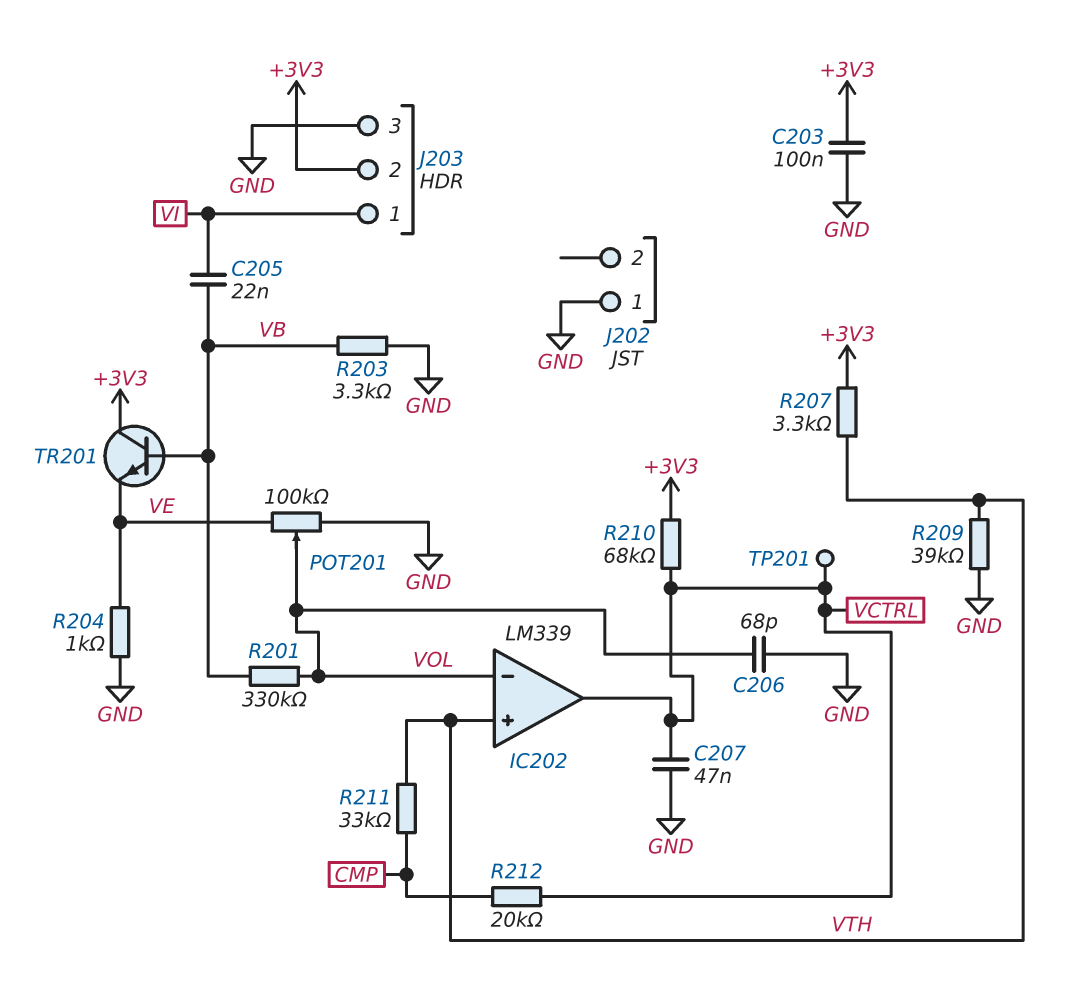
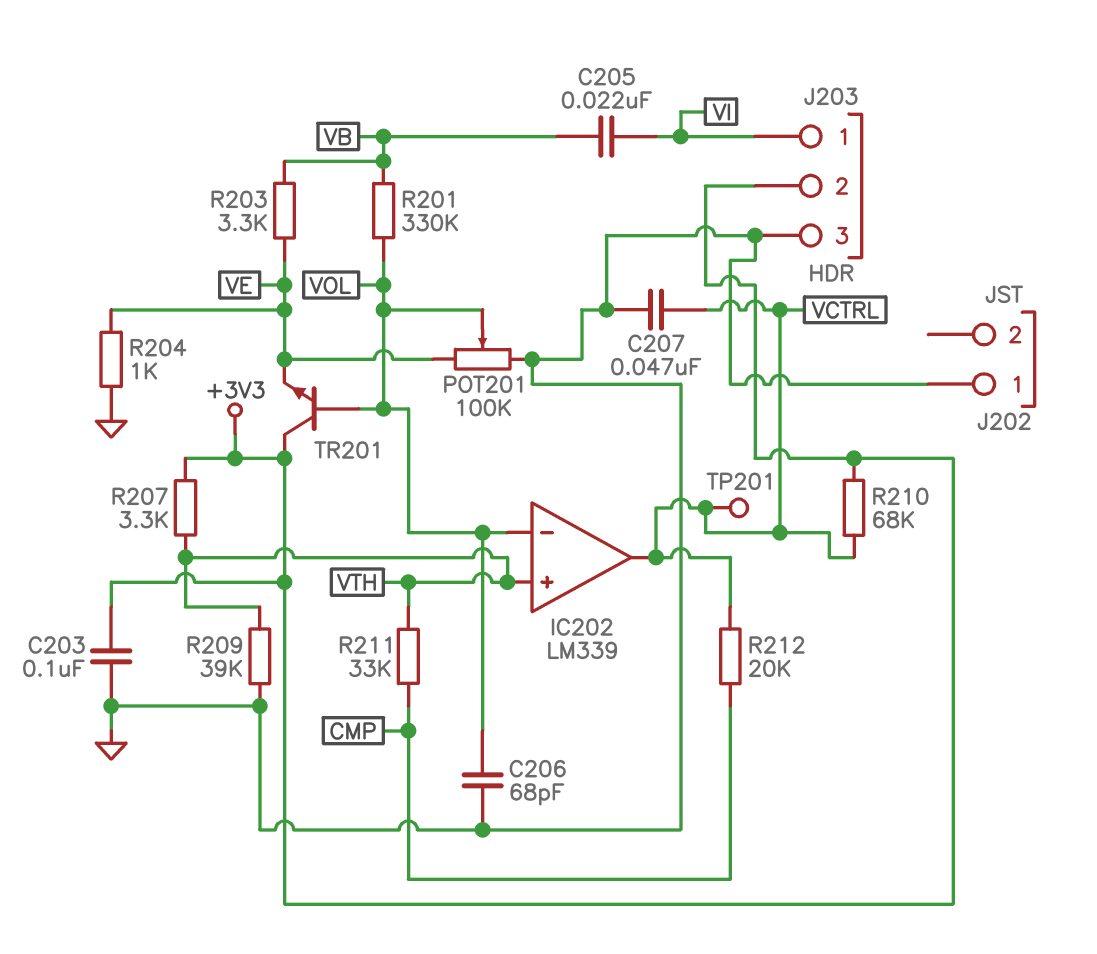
R203: 3.3k (GND, VB) -> 3.3k (VB, VE)
TR201: NPN (B VB, C +3V3, E VE) -> NPN (B VOL, C +3V3, E VE)

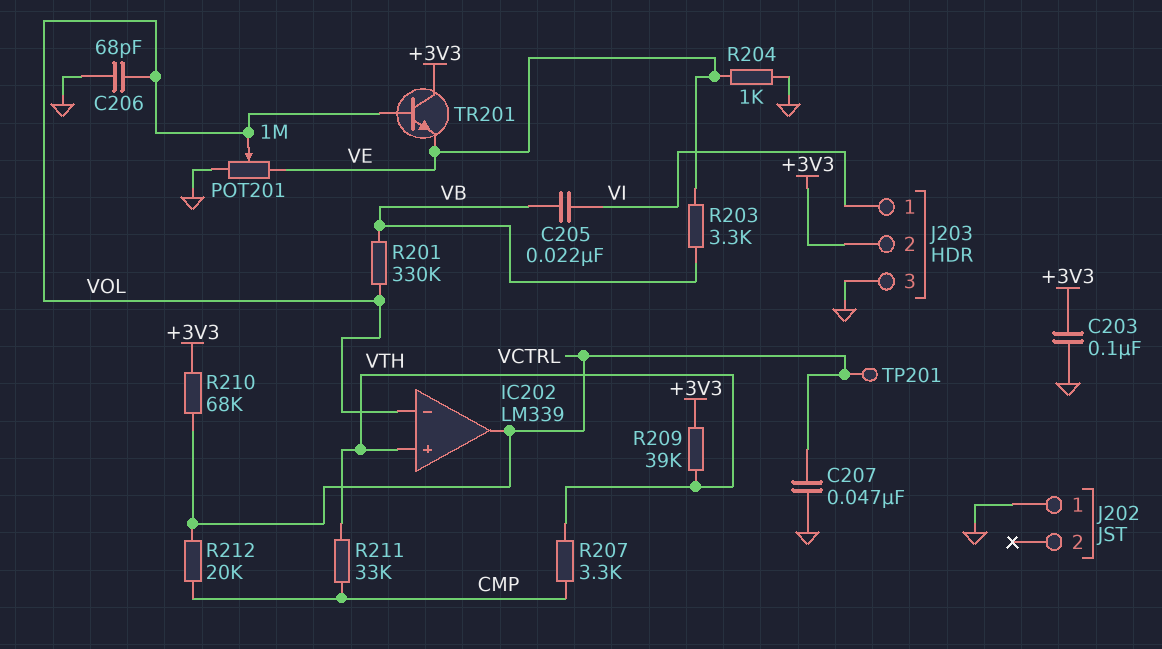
POT201: 100k (GND, VE, wiper VOL) -> 1M (GND, VE, wiper VOL)
R207: 3.3k (+3V3, VTH) -> 3.3k (CMP, VTH)
R209: 39k (GND, VTH) -> 39k (+3V3, VTH)

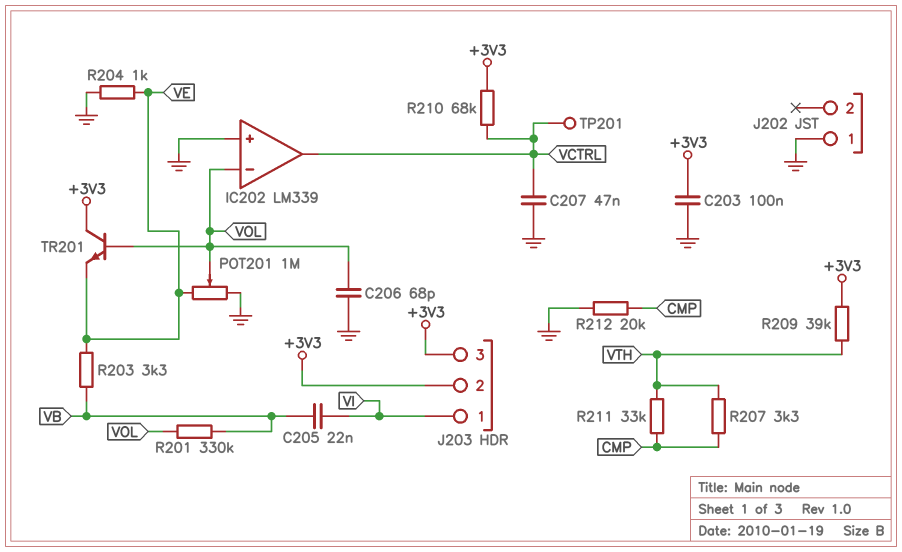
IC202 pin in+: VTH -> GND
J203 pin 3: GND -> +3V3
R212: 20k (CMP, VCTRL) -> 20k (CMP, GND)

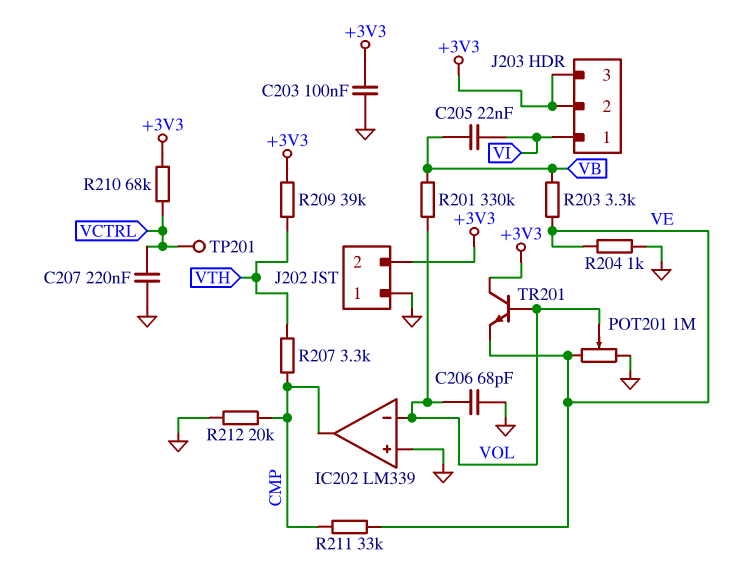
C207: 47nF (GND, VCTRL) -> 220nF (GND, VCTRL)
IC202 pin out: VCTRL -> CMP
J202 pin 2: none -> +3V3
R211: 33k (CMP, VTH) -> 33k (CMP, VE)

